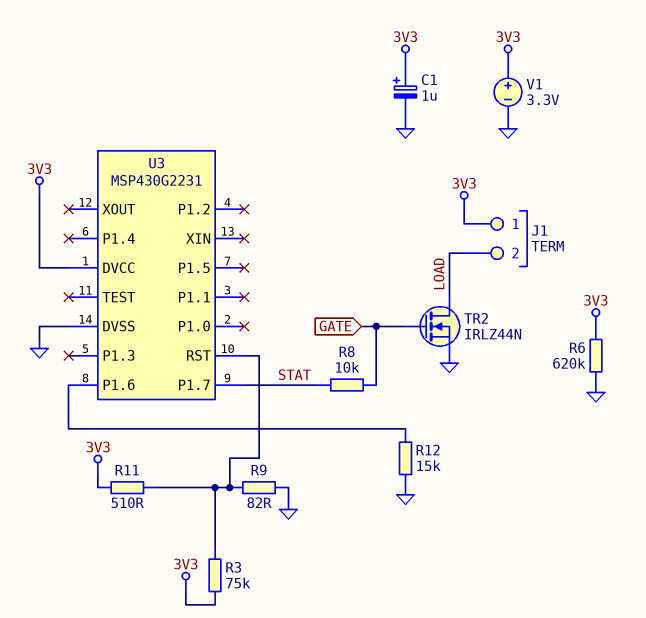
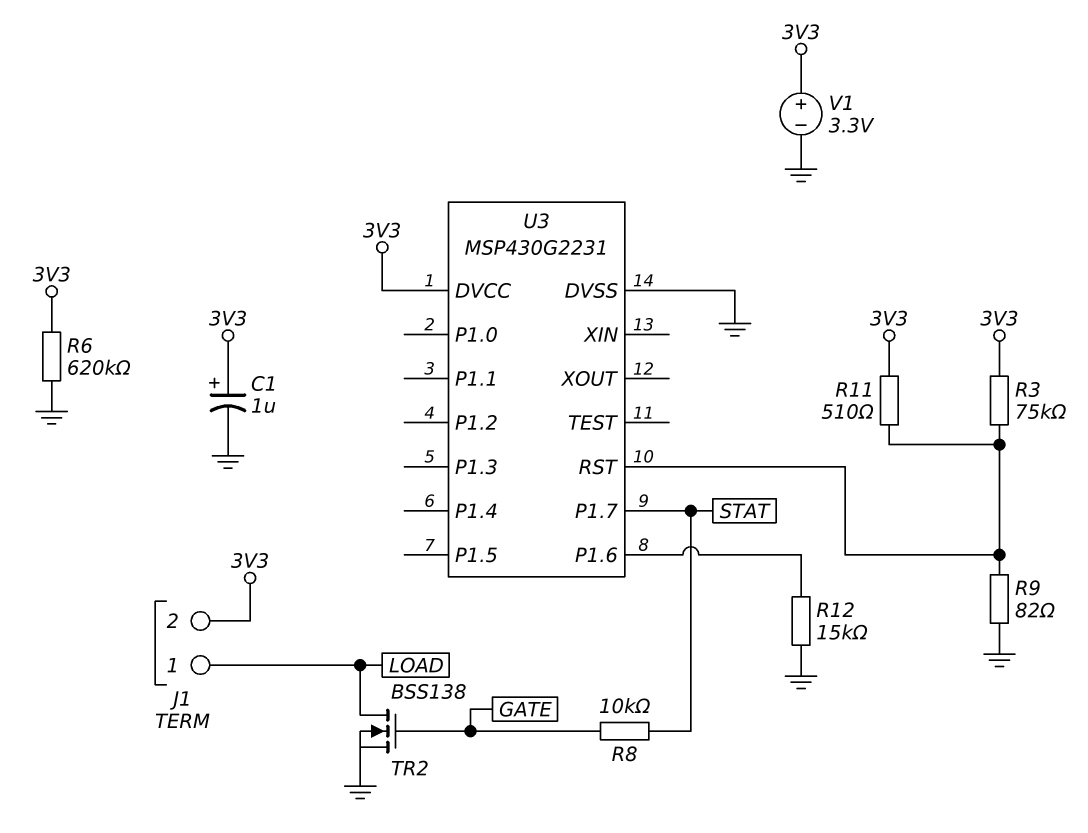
J1 pin 1: 3V3 -> LOAD
J1 pin 2: LOAD -> 3V3
TR2: NMOS IRLZ44N (G GATE, D LOAD, S GND) -> NMOS BSS138 (G GATE, D LOAD, S GND)

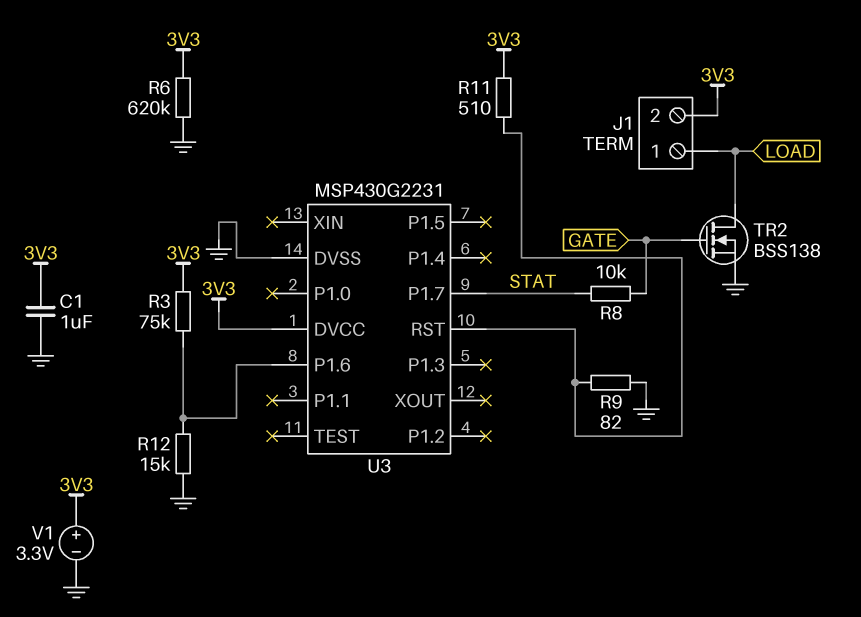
C1: 1uF (plus 3V3, minus GND) -> 1uF (3V3, GND)
R3: 75k (3V3, U3/RST) -> 75k (3V3, U3/P1.6)

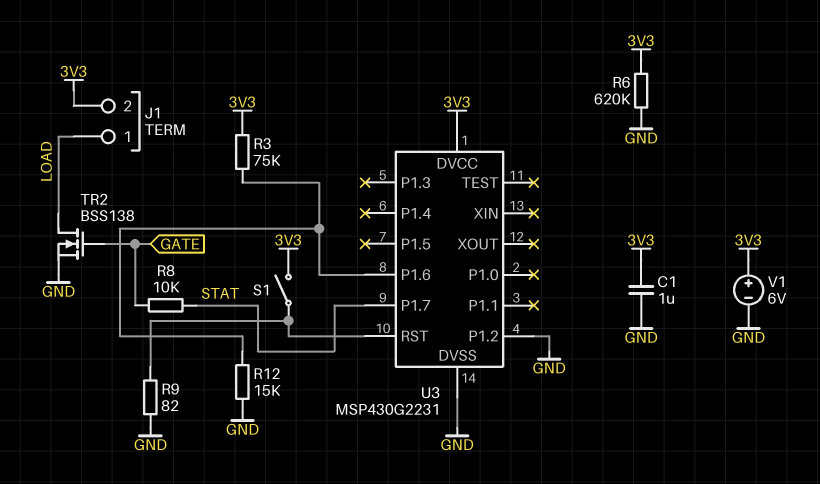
R11: 510 (3V3, U3/RST) -> none
S1: none -> switch (3V3, U3/RST)
U3 pin P1.2: none -> GND
V1: 3.3V (plus 3V3, minus GND) -> 6V (plus 3V3, minus GND)

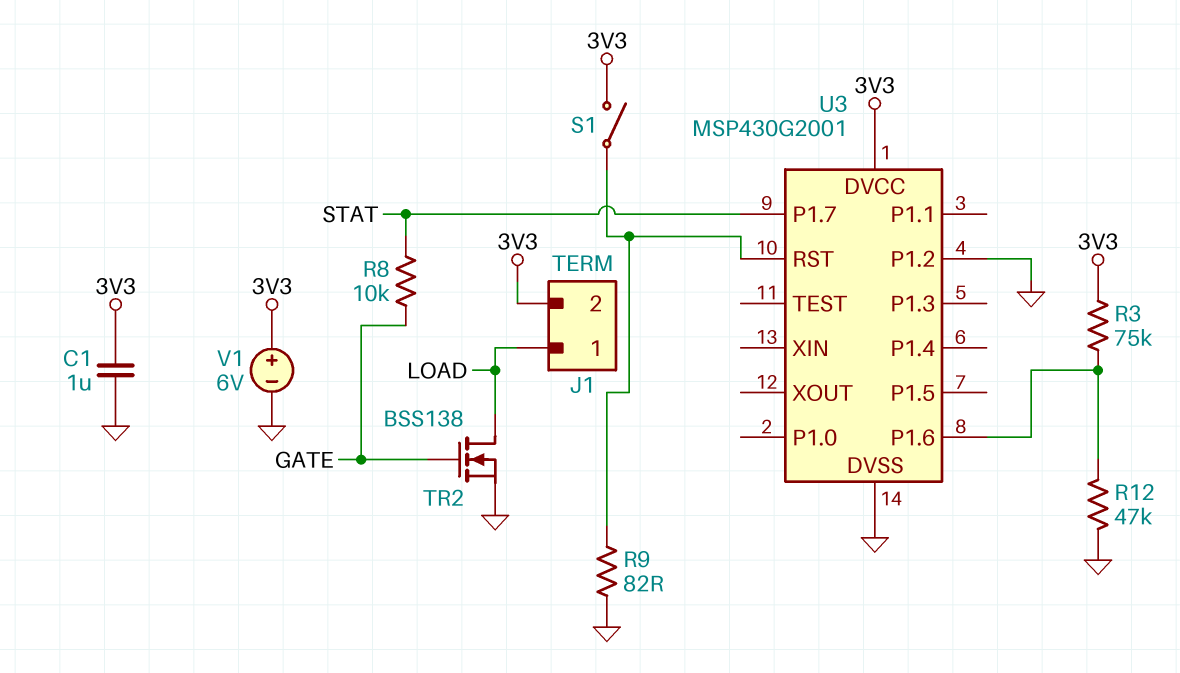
R6: 620k (3V3, GND) -> none
R12: 15k (GND, U3/P1.6) -> 47k (GND, U3/P1.6)
U3: MSP430G2231 -> MSP430G2001

